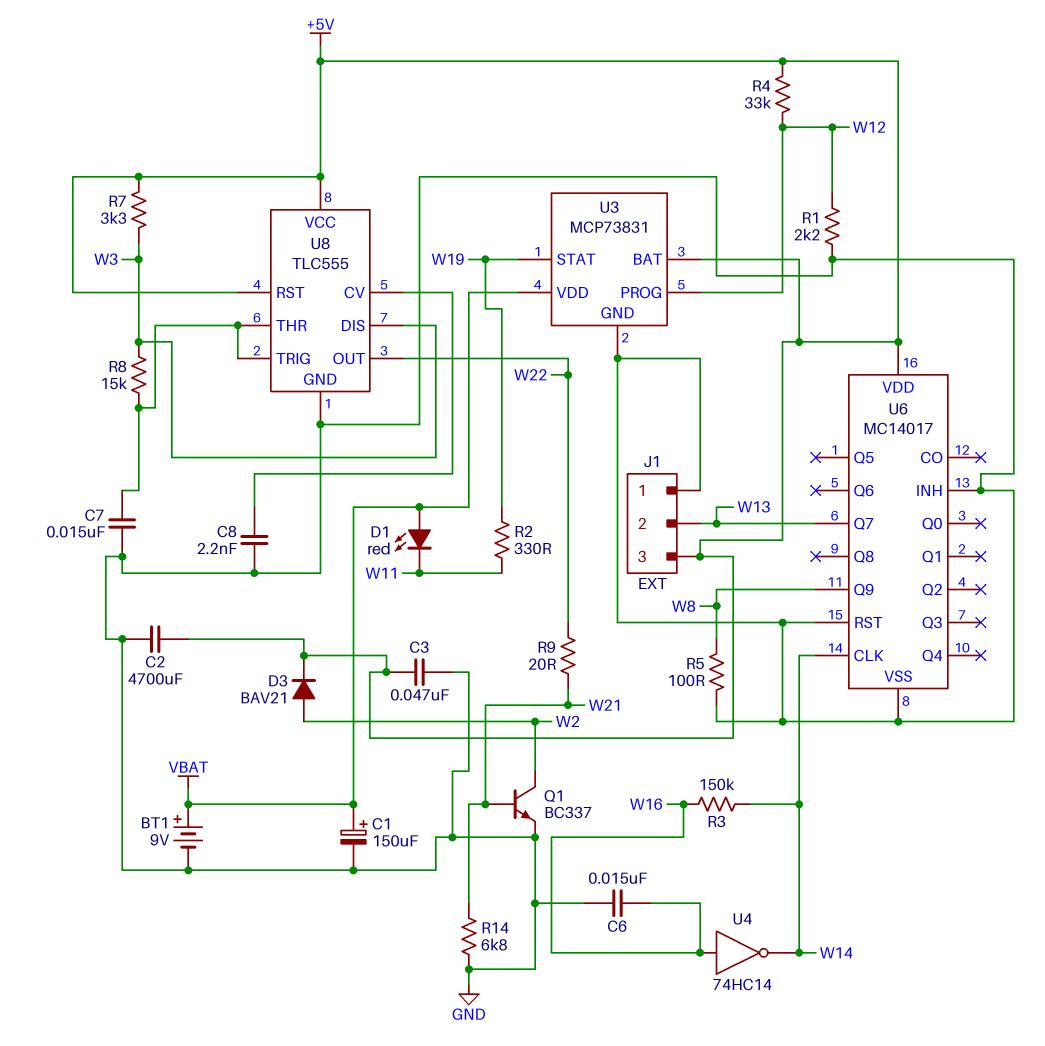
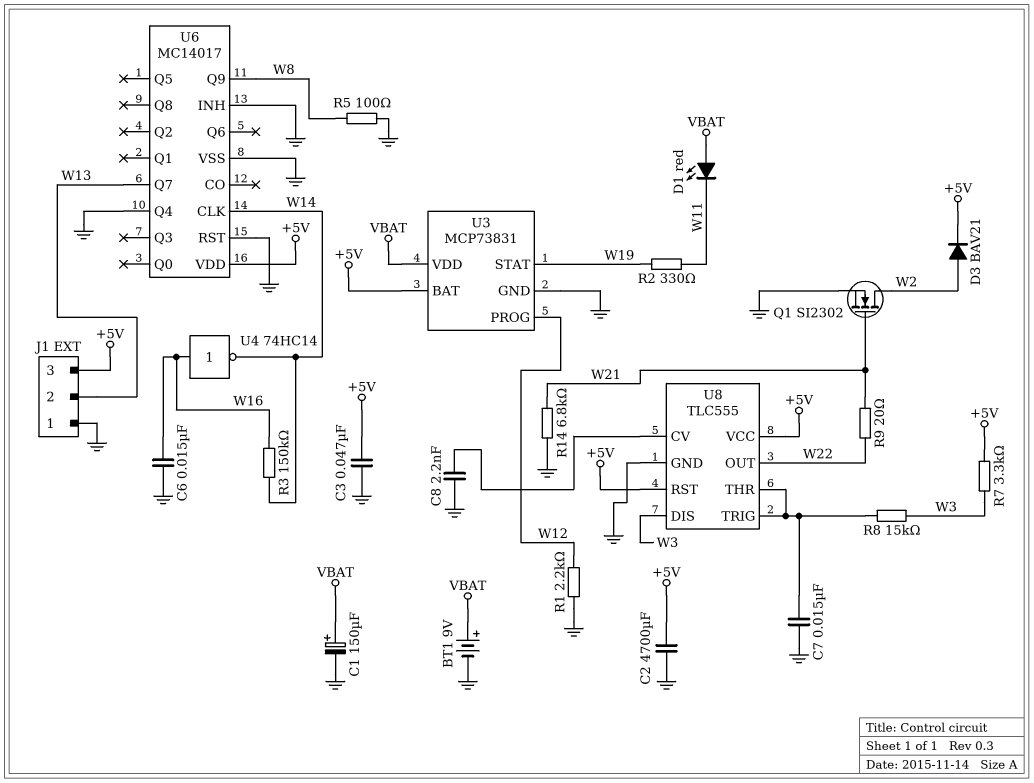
Q1: NPN BC337 (B W21, C W2, E GND) -> NMOS SI2302 (G W21, D W2, S GND)
R4: 33k (+5V, W12) -> none
U6 pin Q4: none -> GND

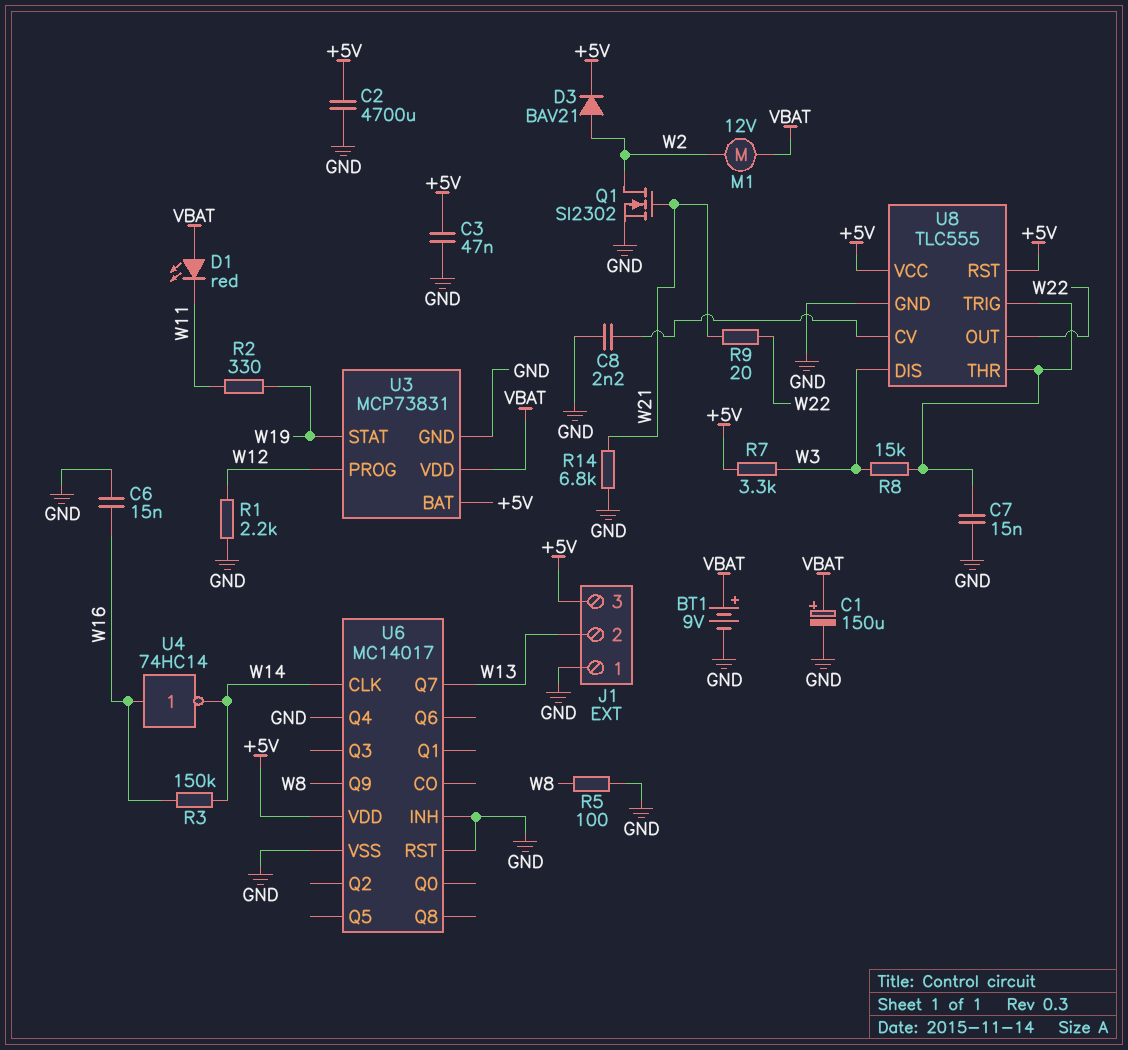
M1: none -> motor 12V (VBAT, W2)

